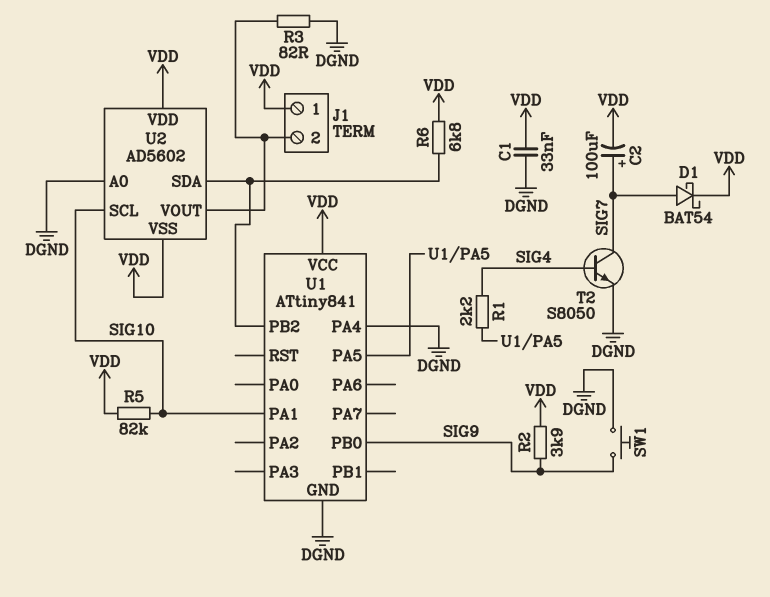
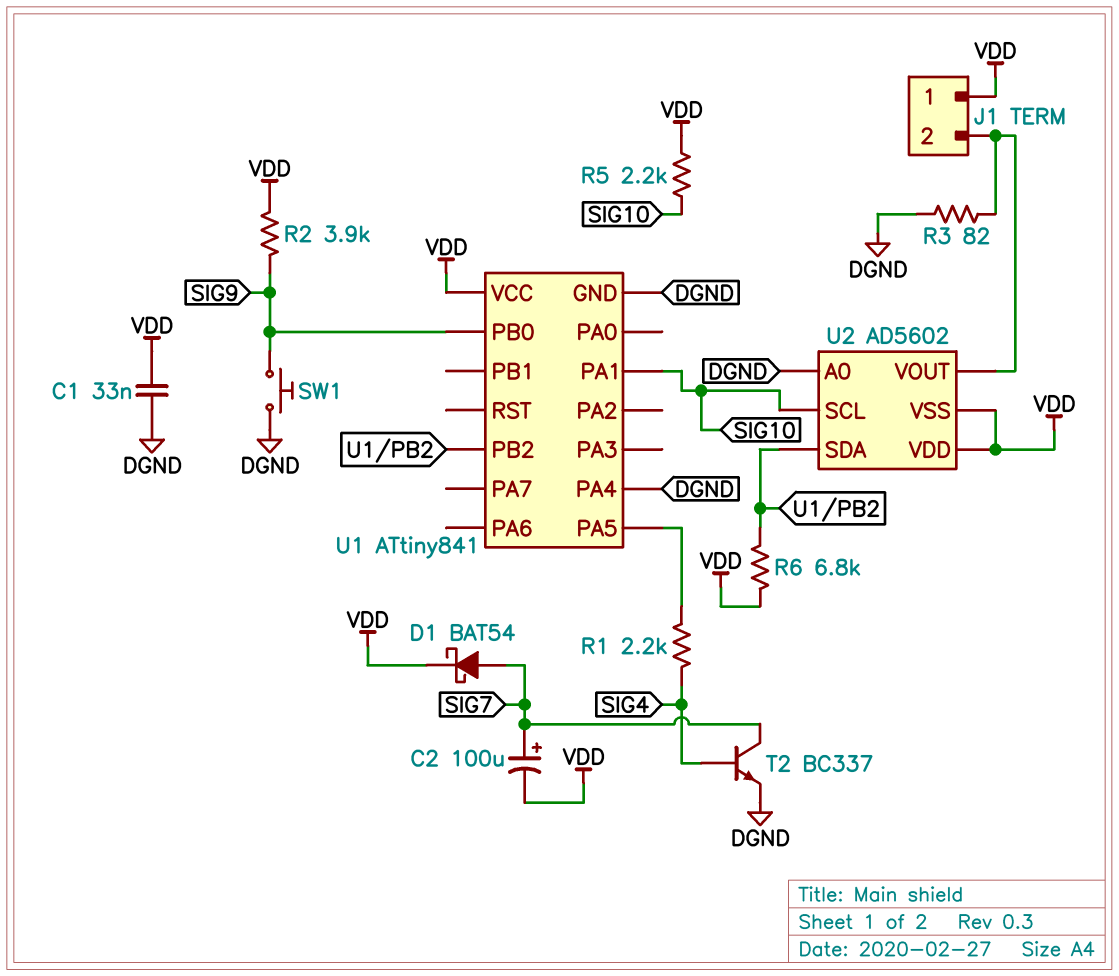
R5: 82k (SIG10, VDD) -> 2.2k (SIG10, VDD)
T2: NPN S8050 (B SIG4, C SIG7, E DGND) -> NPN BC337 (B SIG4, C SIG7, E DGND)

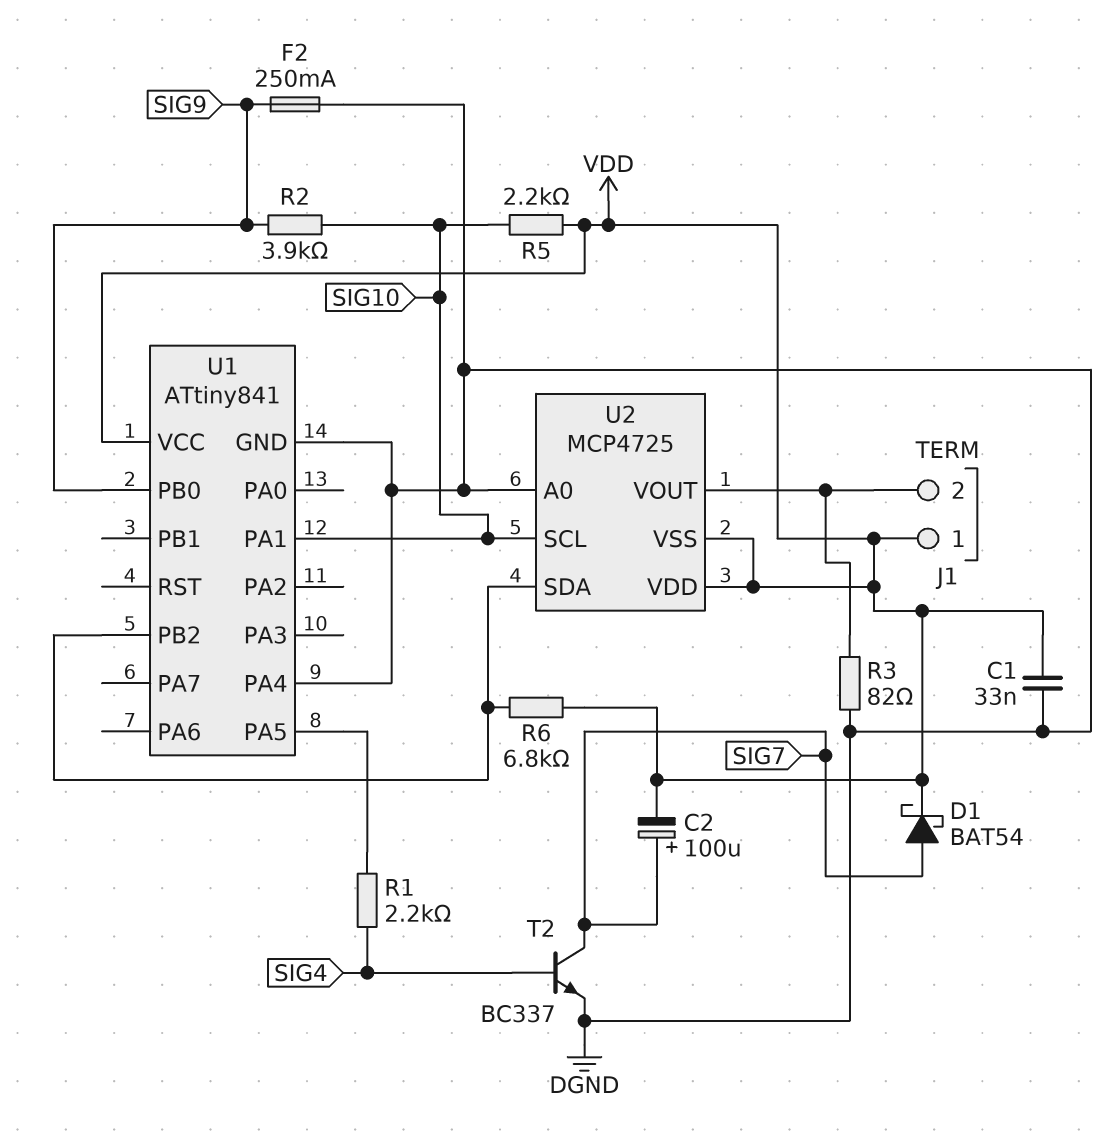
F2: none -> 250mA (DGND, SIG9)
R2: 3.9k (SIG9, VDD) -> 3.9k (SIG9, SIG10)
SW1: button (DGND, SIG9) -> none
U2: AD5602 -> MCP4725

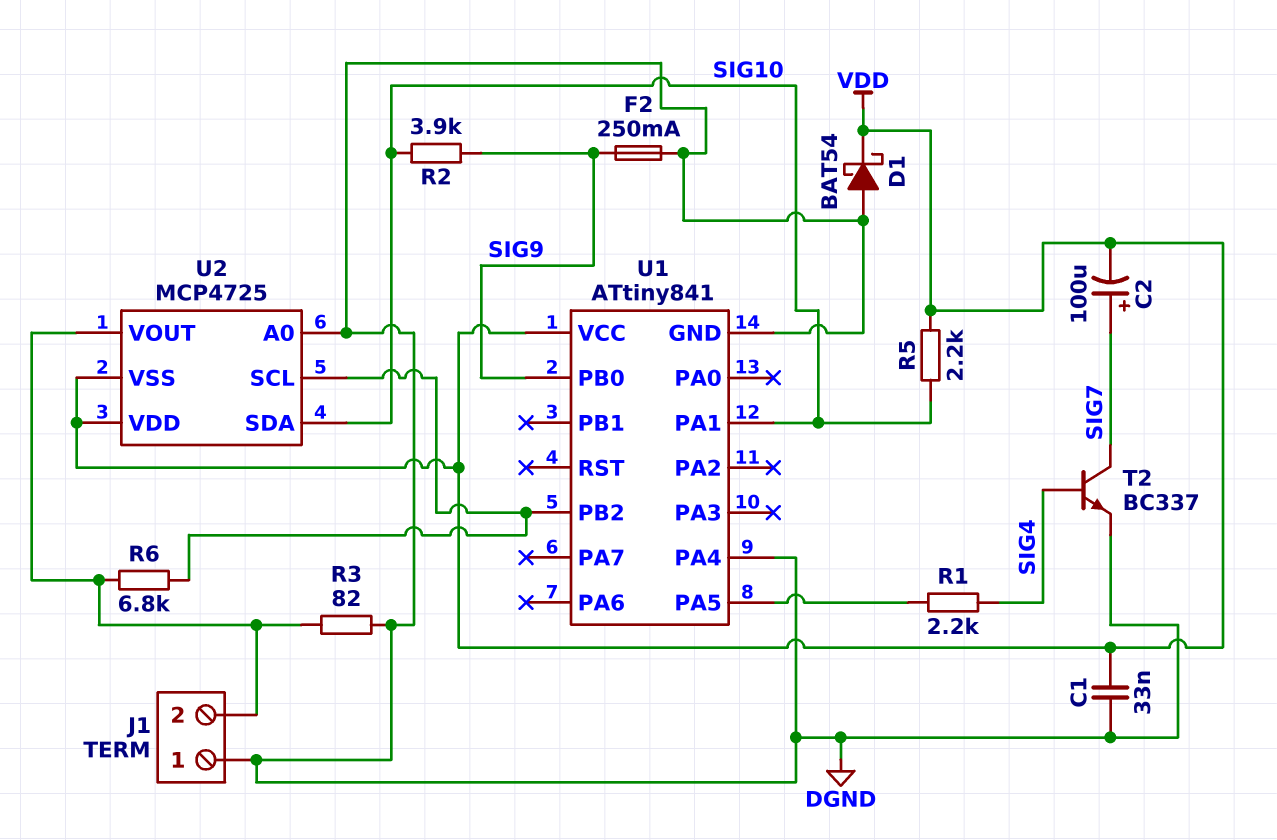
D1: schottky BAT54 (A SIG7, K VDD) -> schottky BAT54 (A DGND, K VDD)
J1 pin 1: VDD -> DGND
R6: 6.8k (U1/PB2, VDD) -> 6.8k (J1/2, U1/PB2)
U2 pin SCL: SIG10 -> U1/PB2
U2 pin SDA: U1/PB2 -> SIG10

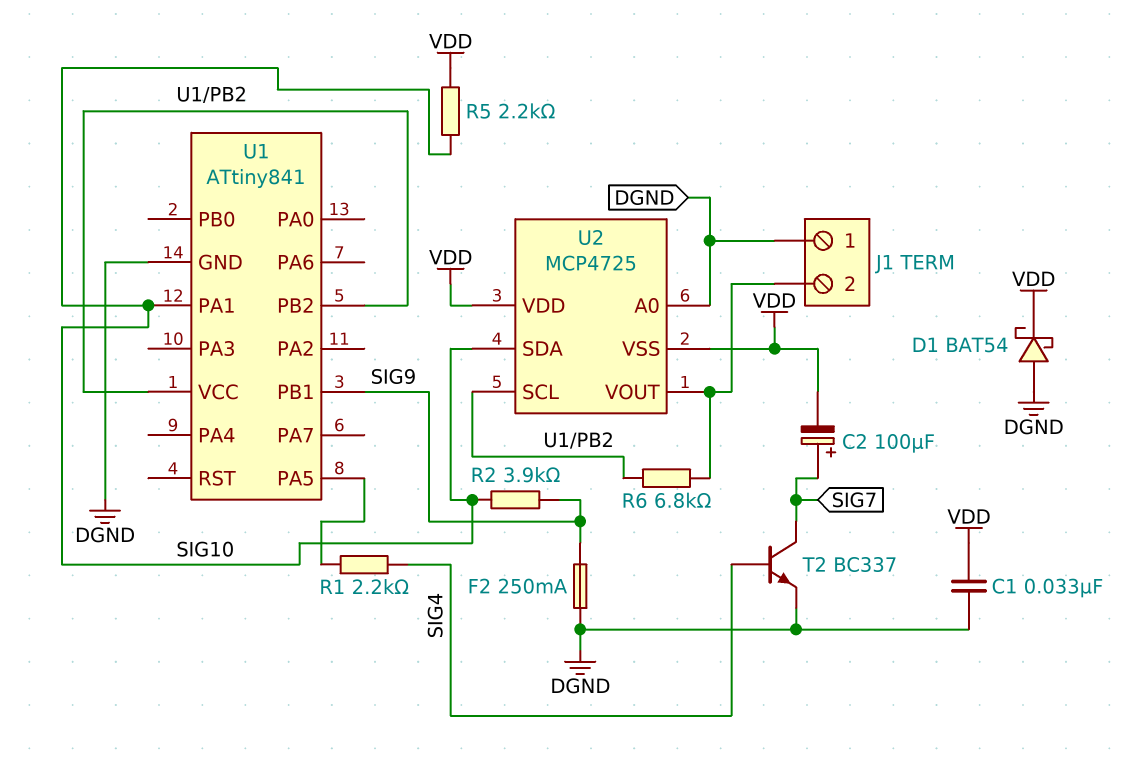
R3: 82 (DGND, J1/2) -> none
U1 pin PA4: DGND -> none
U1 pin PB0: SIG9 -> none
U1 pin PB1: none -> SIG9
U1 pin VCC: VDD -> U1/PB2

